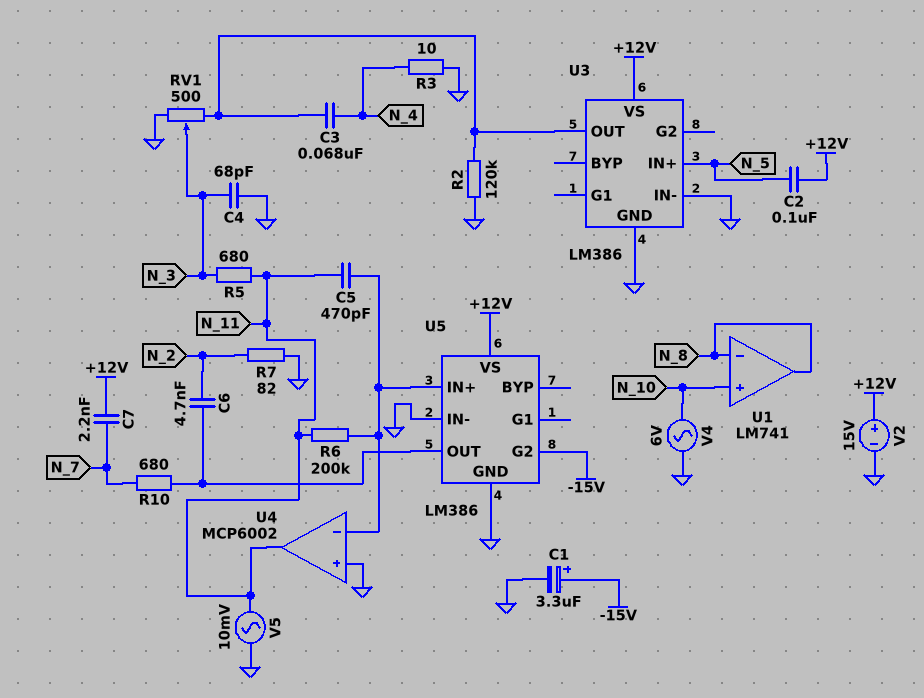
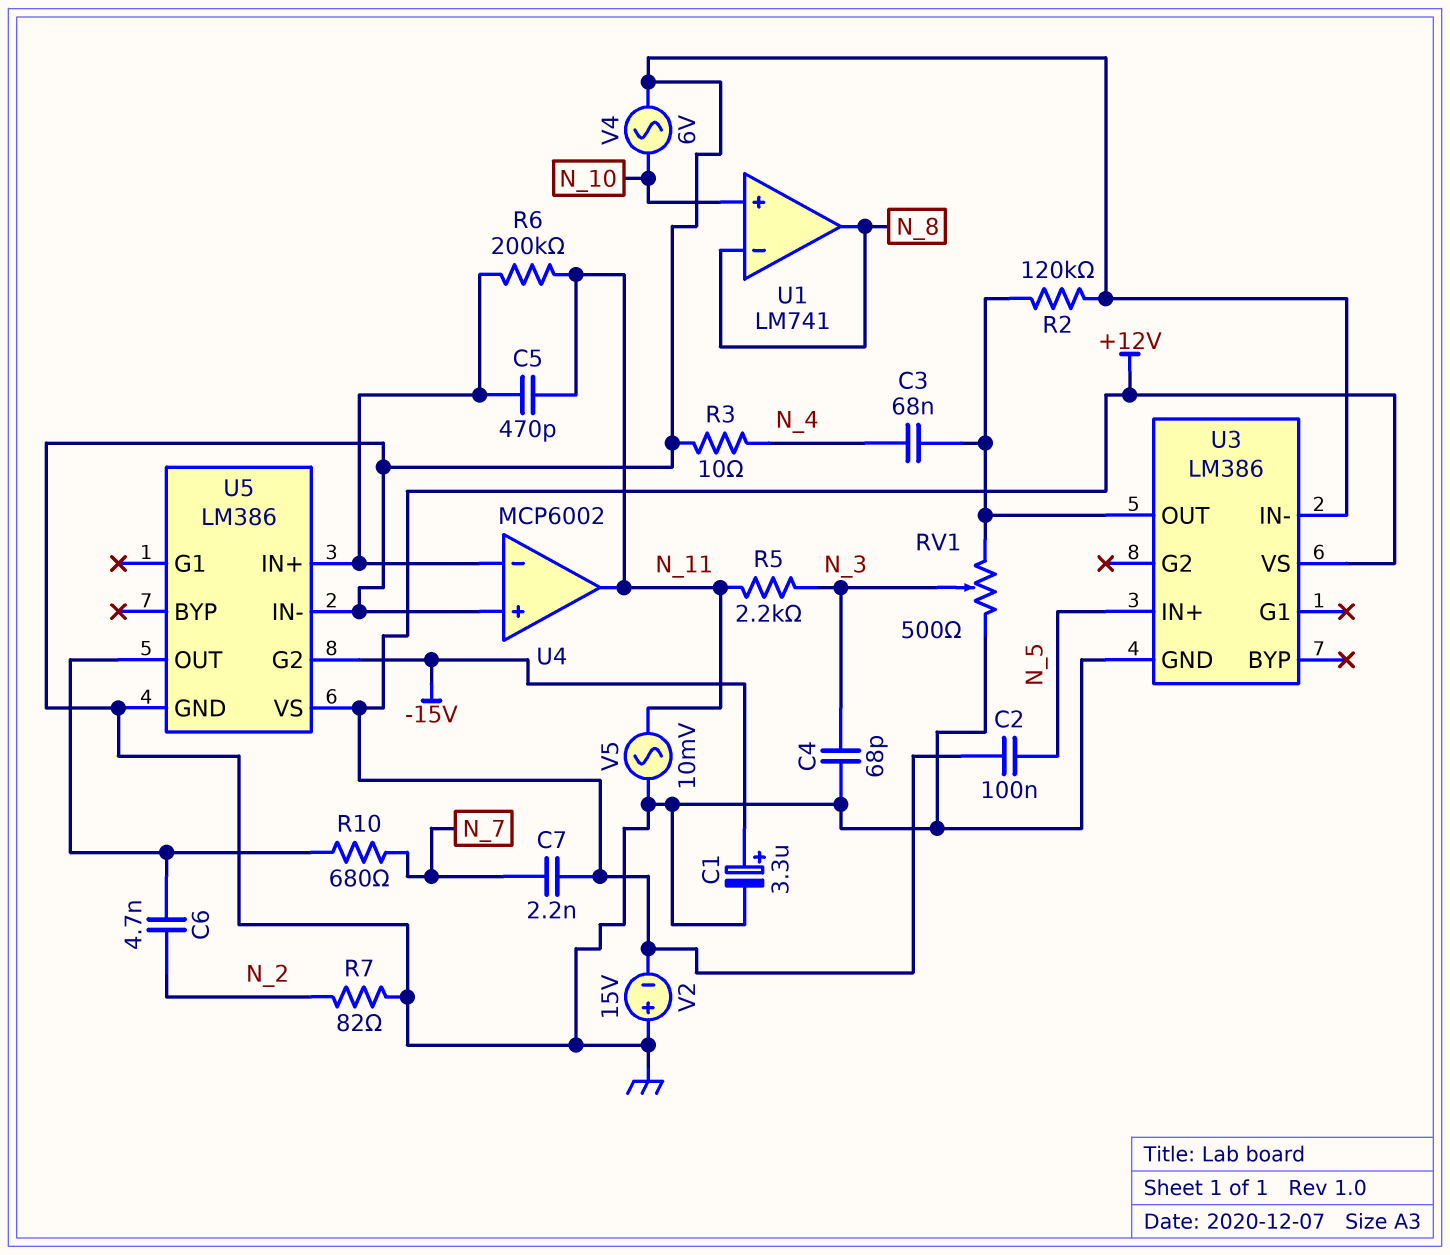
R5: 680 (N_3, N_11) -> 2.2k (N_3, N_11)
V2: 15V (plus +12V, minus GND) -> 15V (plus GND, minus +12V)

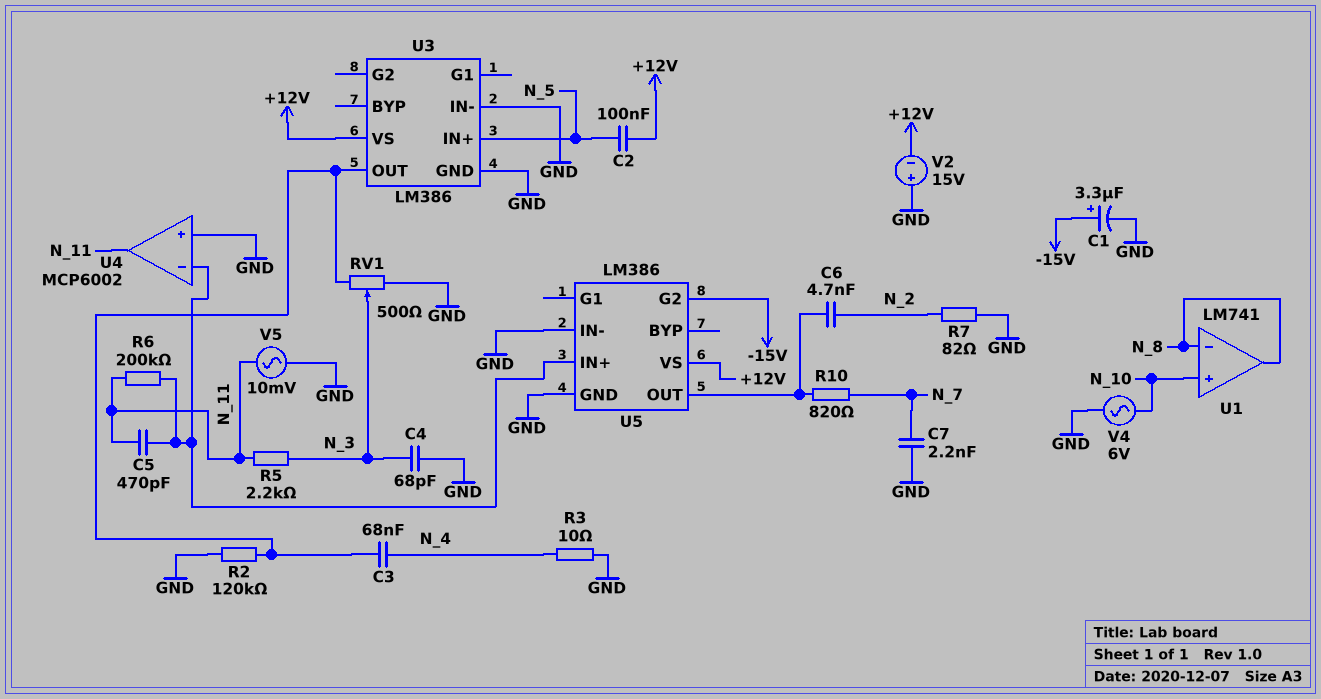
C7: 2.2nF (+12V, N_7) -> 2.2nF (GND, N_7)
R10: 680 (N_7, U5/OUT) -> 820 (N_7, U5/OUT)

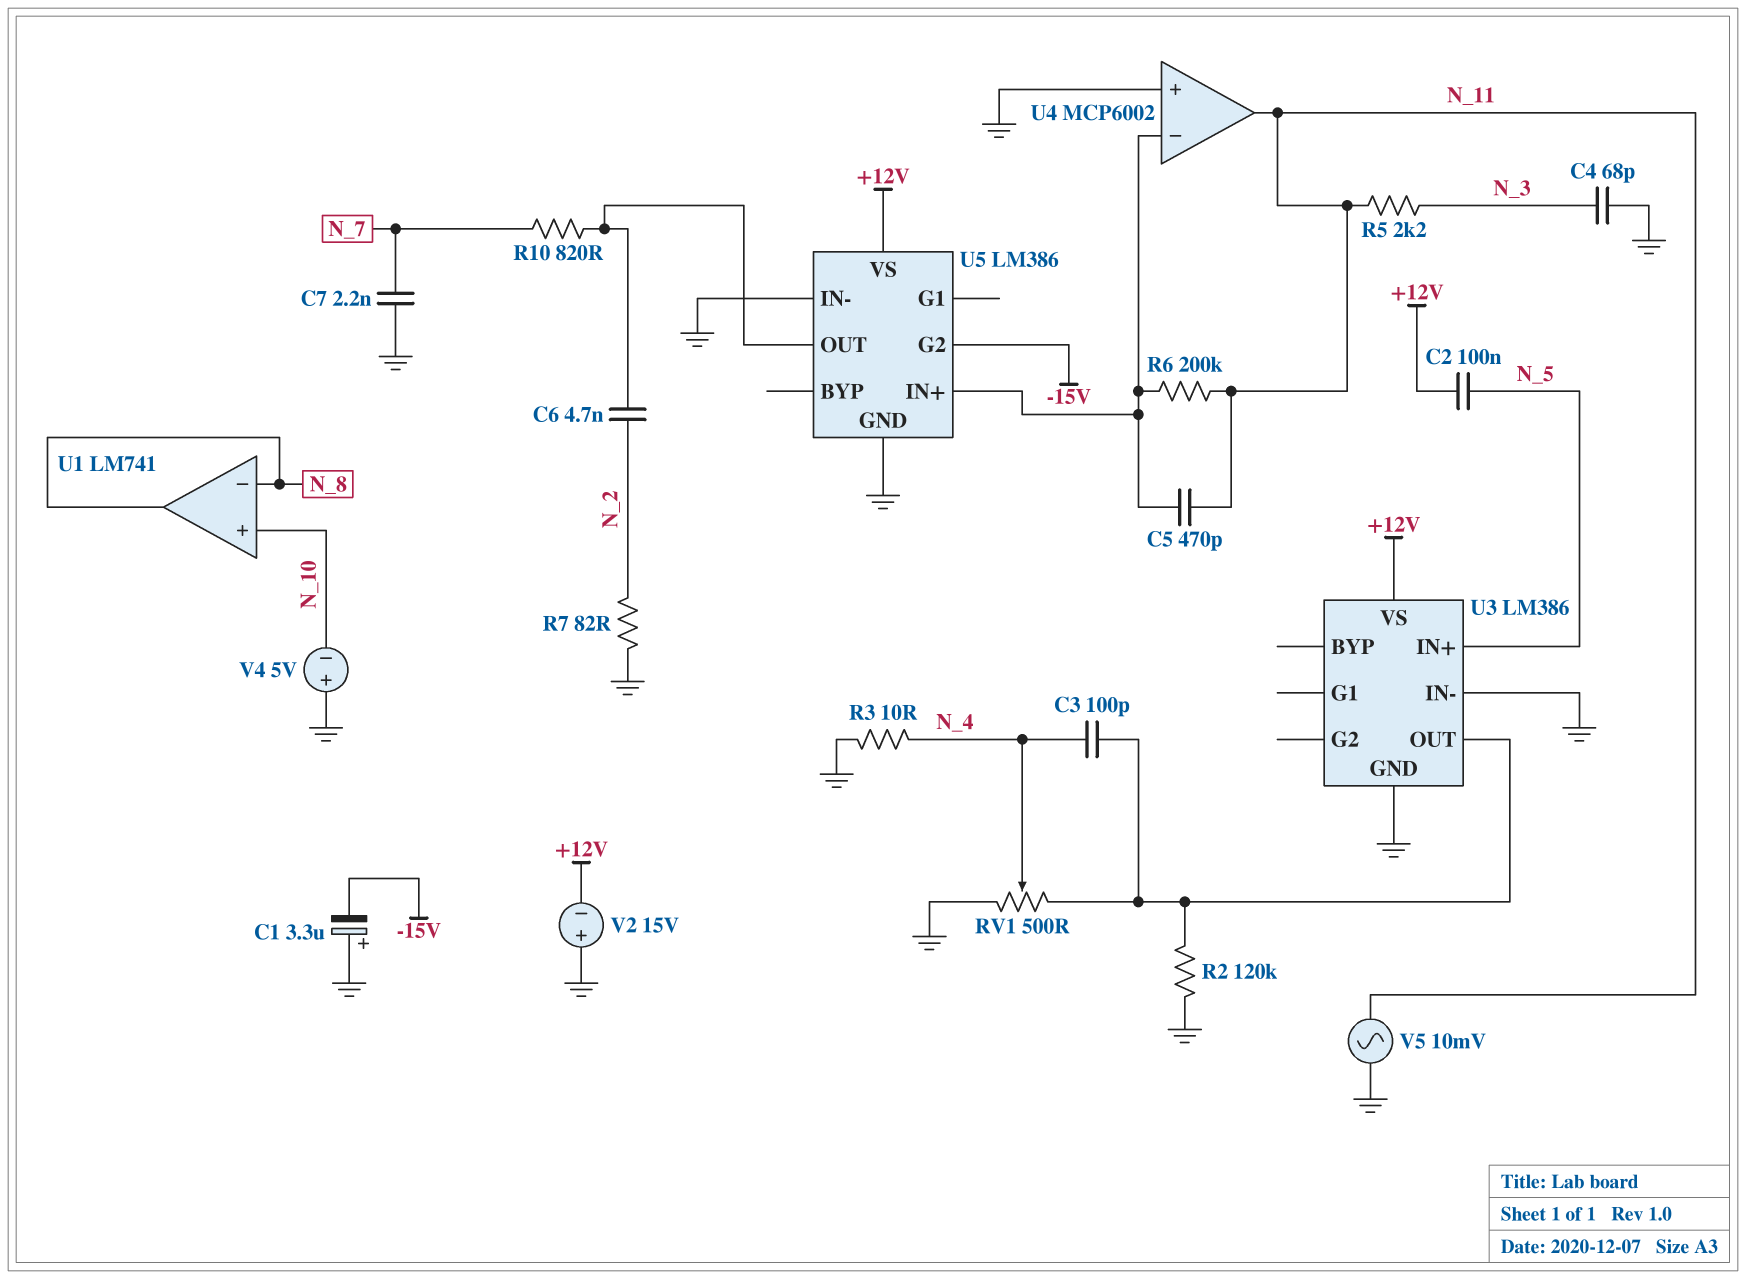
C1: 3.3uF (plus -15V, minus GND) -> 3.3uF (plus GND, minus -15V)
C3: 68nF (N_4, U3/OUT) -> 100pF (N_4, U3/OUT)
RV1: 500 (GND, U3/OUT, wiper N_3) -> 500 (GND, U3/OUT, wiper N_4)
V4: AC 6V (GND, N_10) -> 5V (plus GND, minus N_10)

